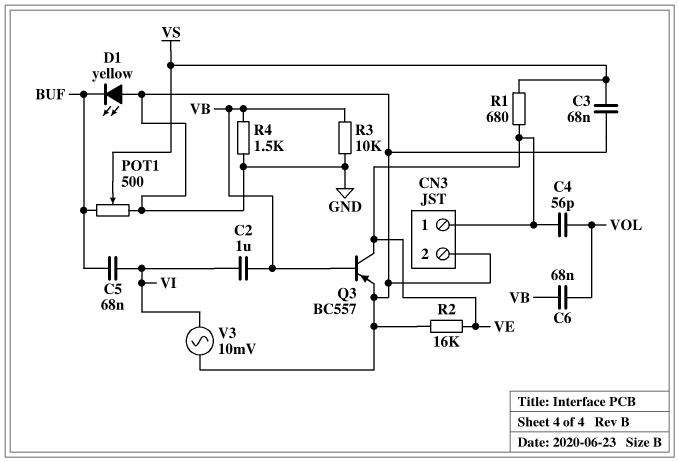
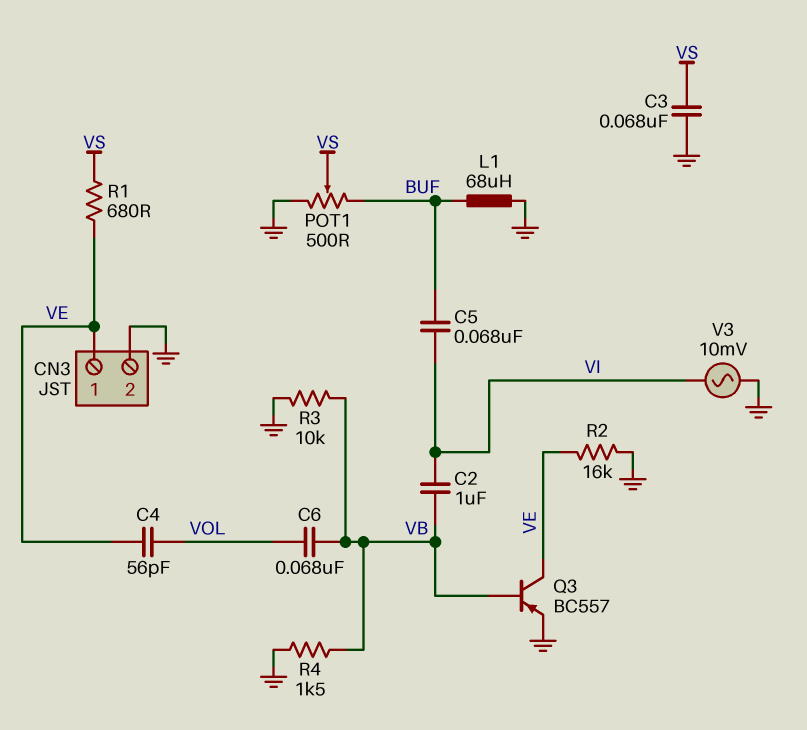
D1: LED yellow (A GND, K BUF) -> none
L1: none -> 68uH (BUF, GND)

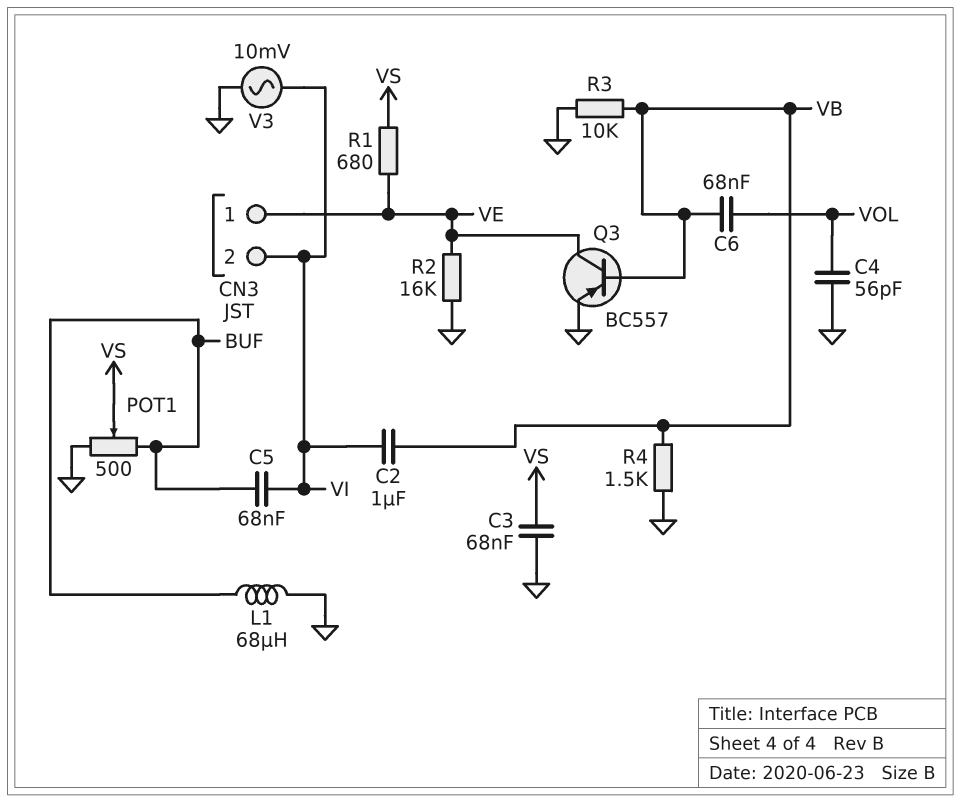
C4: 56pF (VE, VOL) -> 56pF (GND, VOL)
CN3 pin 2: GND -> VI

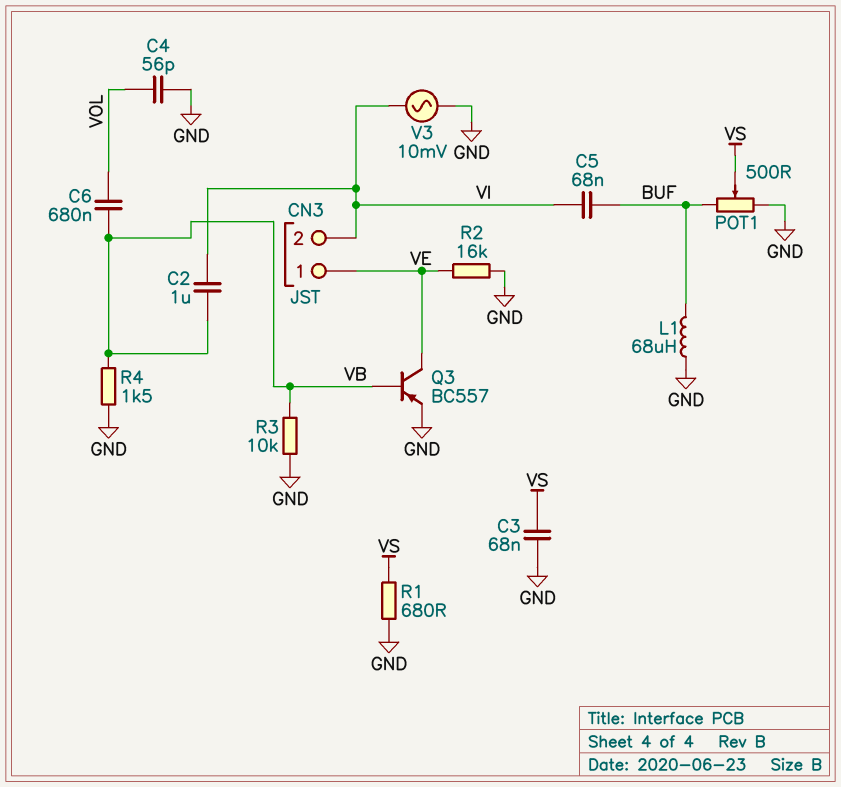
C6: 68nF (VB, VOL) -> 680nF (VB, VOL)
R1: 680 (VE, VS) -> 680 (GND, VS)

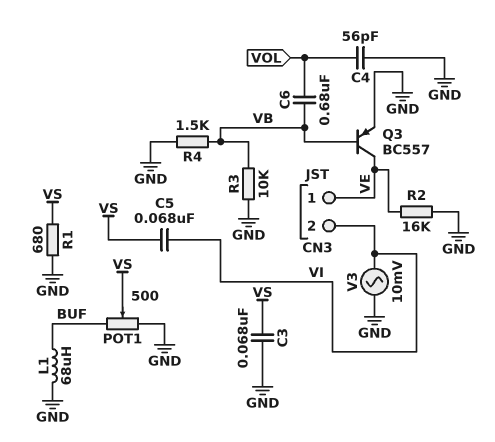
C2: 1uF (VB, VI) -> none
C5: 68nF (BUF, VI) -> 68nF (VI, VS)

